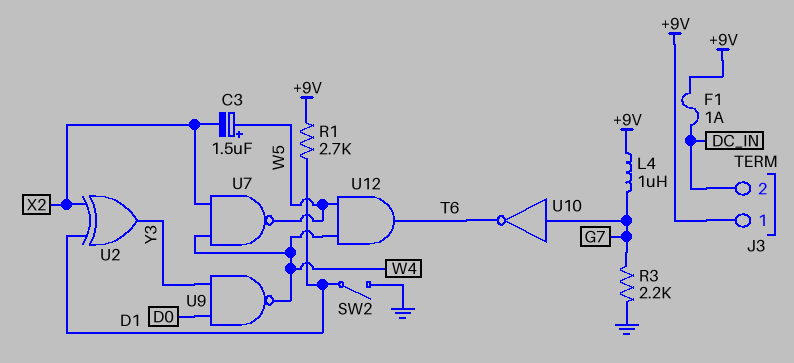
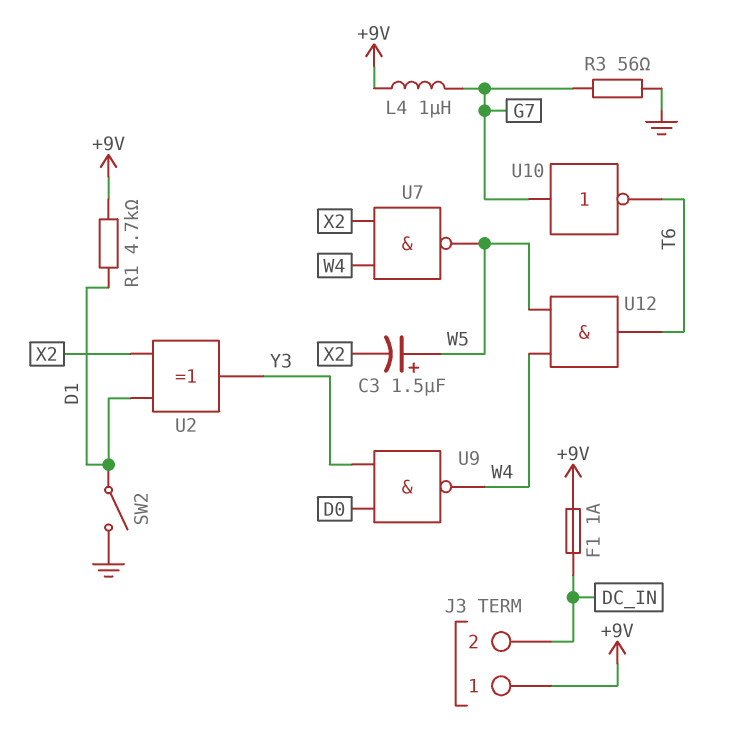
R1: 2.7k (+9V, D1) -> 4.7k (+9V, D1)
R3: 2.2k (G7, GND) -> 56 (G7, GND)

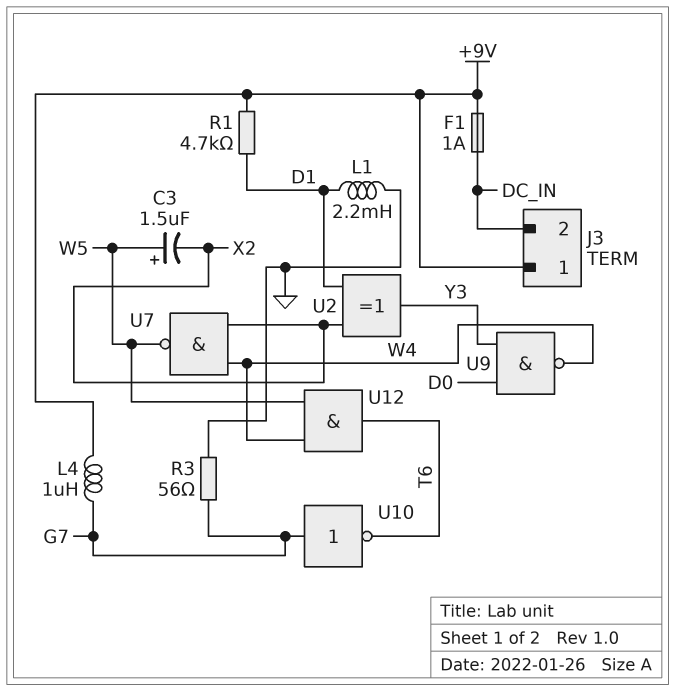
L1: none -> 2.2mH (D1, GND)
SW2: switch (D1, GND) -> none

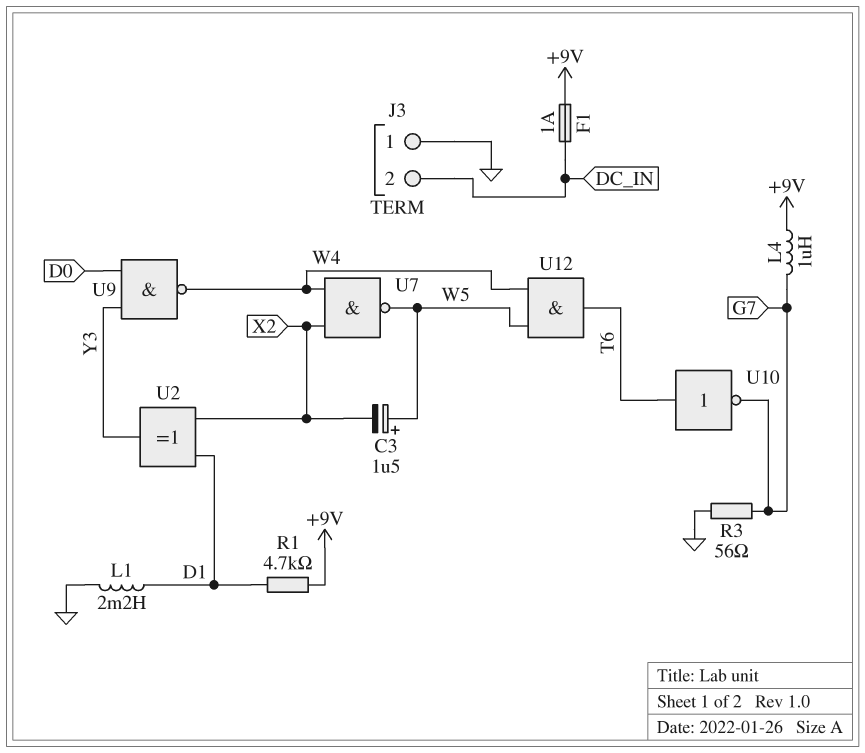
J3 pin 1: +9V -> GND
U10: NOT (in G7, out T6) -> NOT (in T6, out G7)

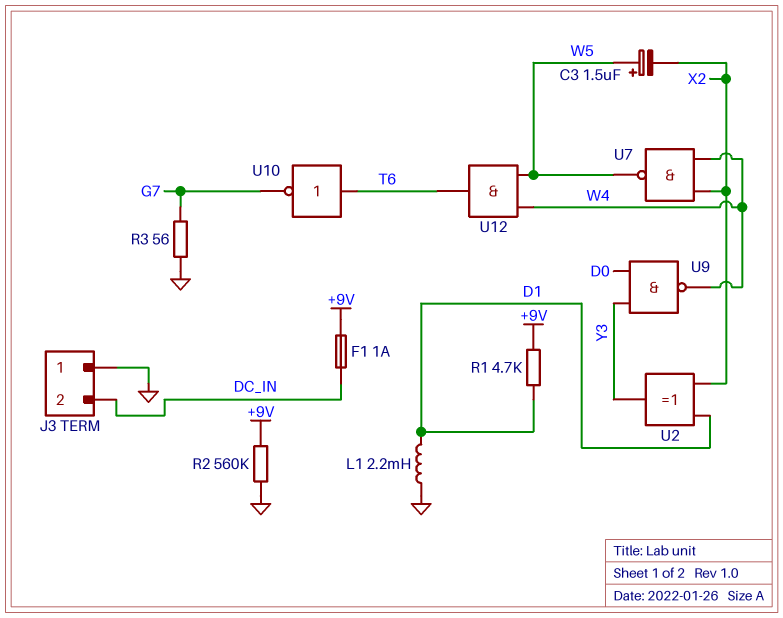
L4: 1uH (+9V, G7) -> none
R2: none -> 560k (+9V, GND)

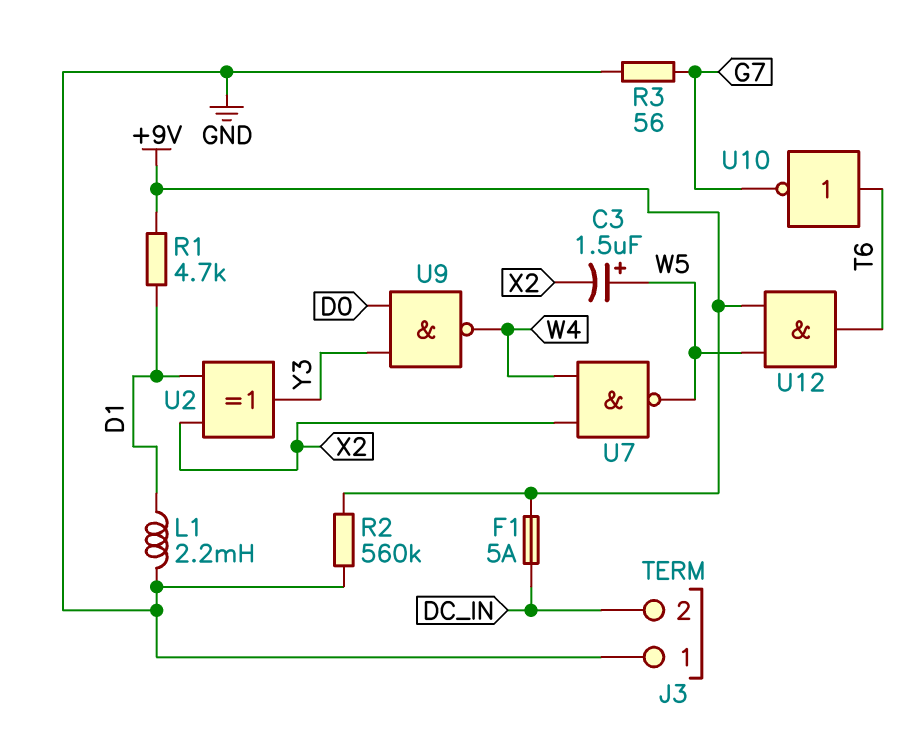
F1: 1A (+9V, DC_IN) -> 5A (+9V, DC_IN)
U12: AND (in W4, in W5, out T6) -> AND (in +9V, in W5, out T6)

